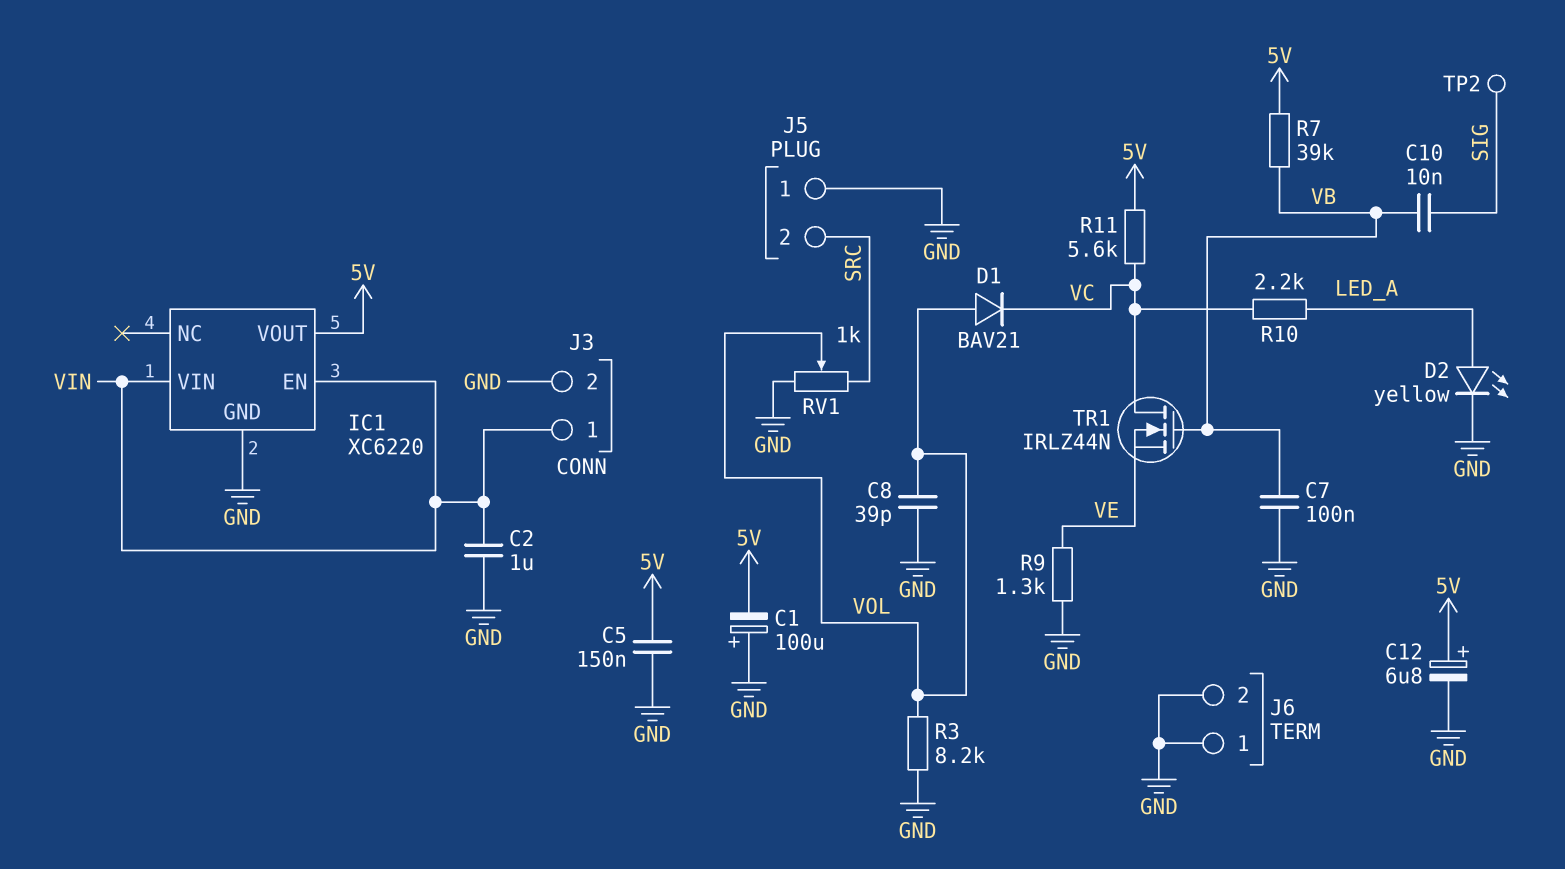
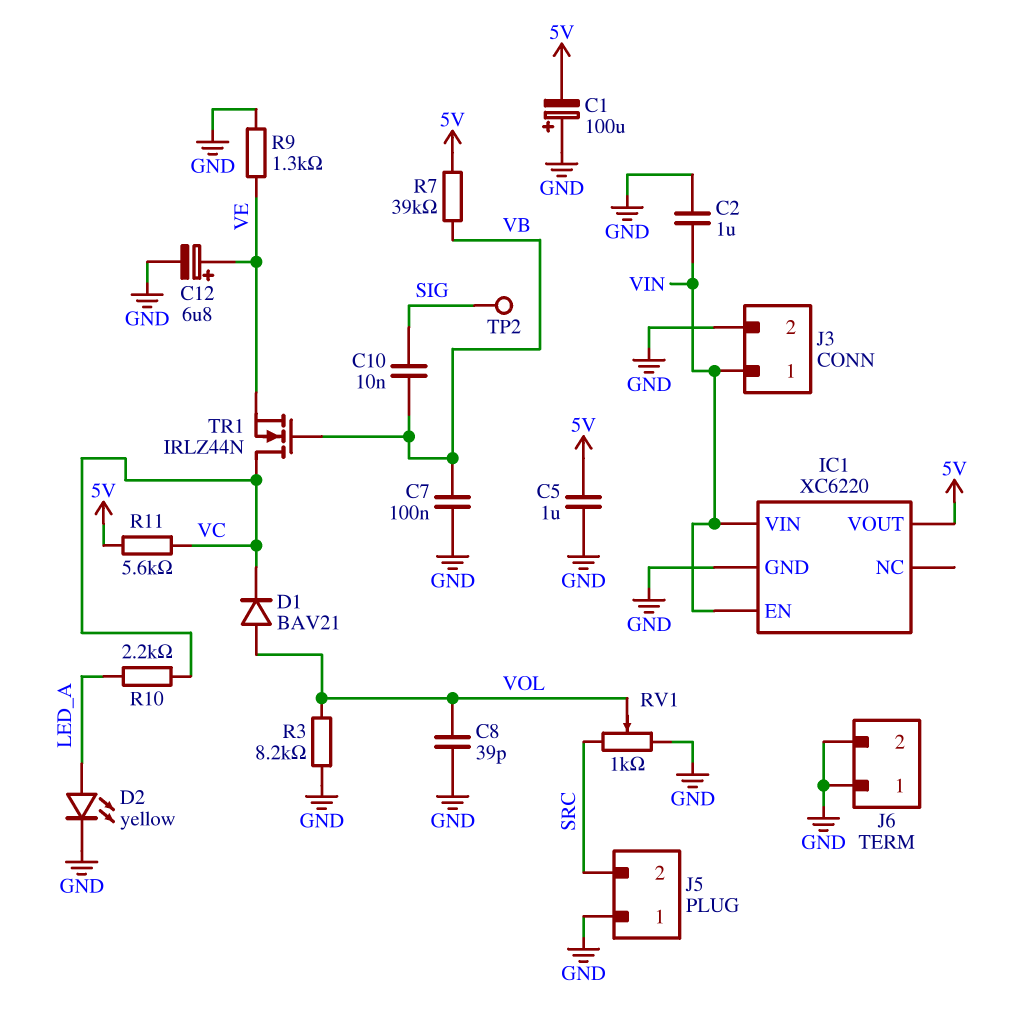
C5: 150nF (5V, GND) -> 1uF (5V, GND)
C12: 6.8uF (plus 5V, minus GND) -> 6.8uF (plus VE, minus GND)

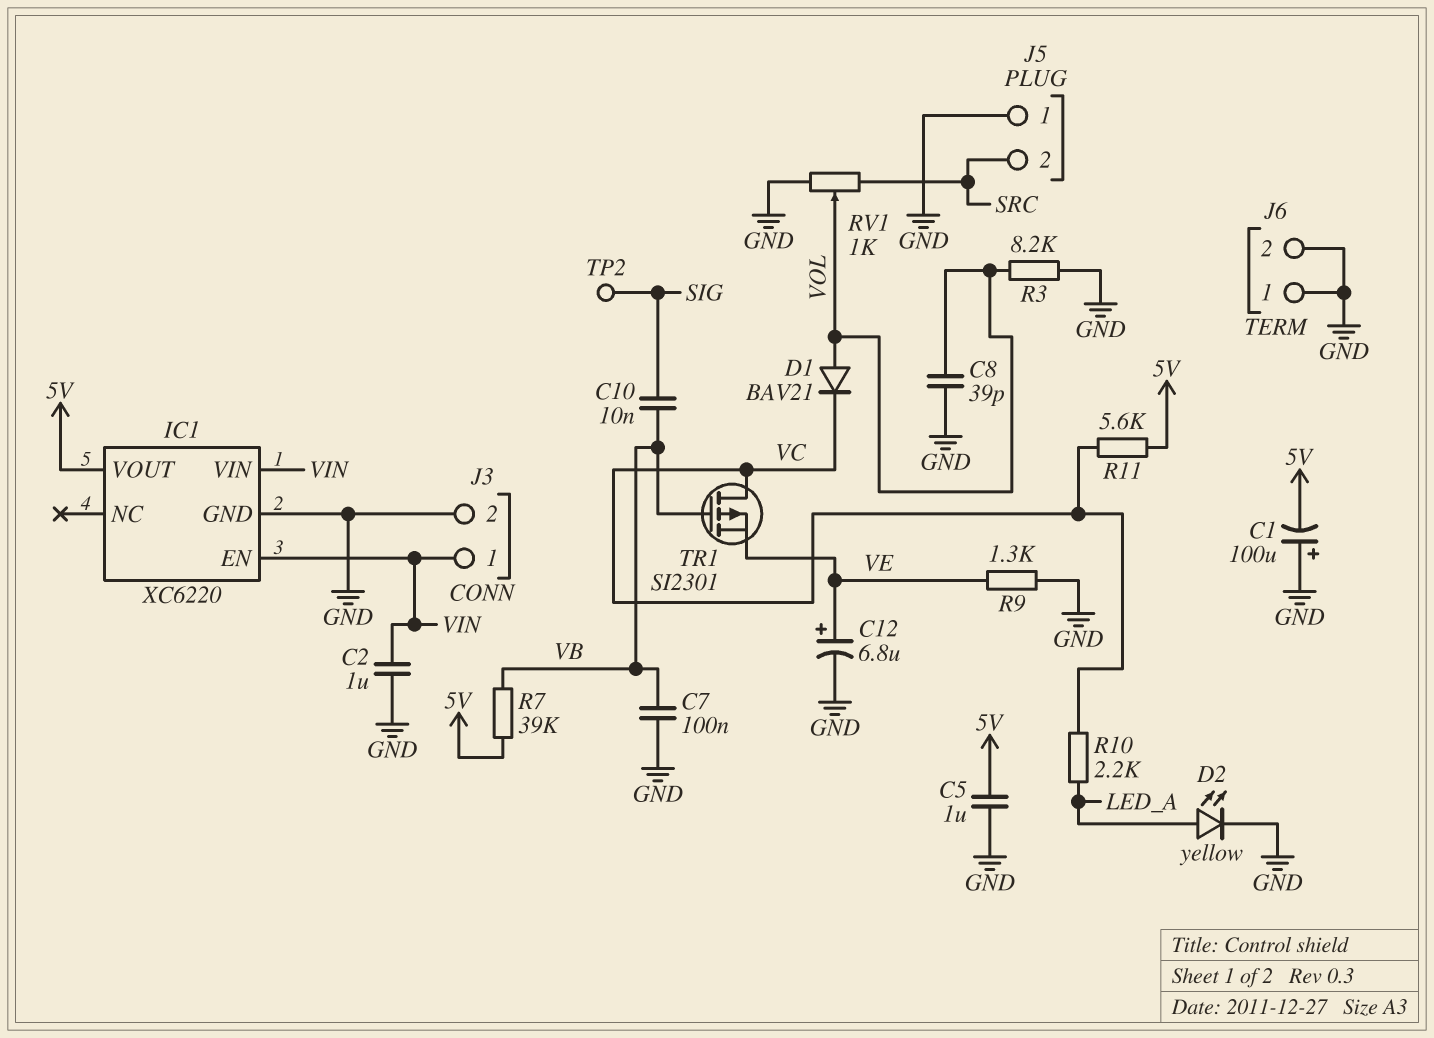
TR1: NMOS IRLZ44N (G VB, D VC, S VE) -> PMOS SI2301 (G VB, D VC, S VE)

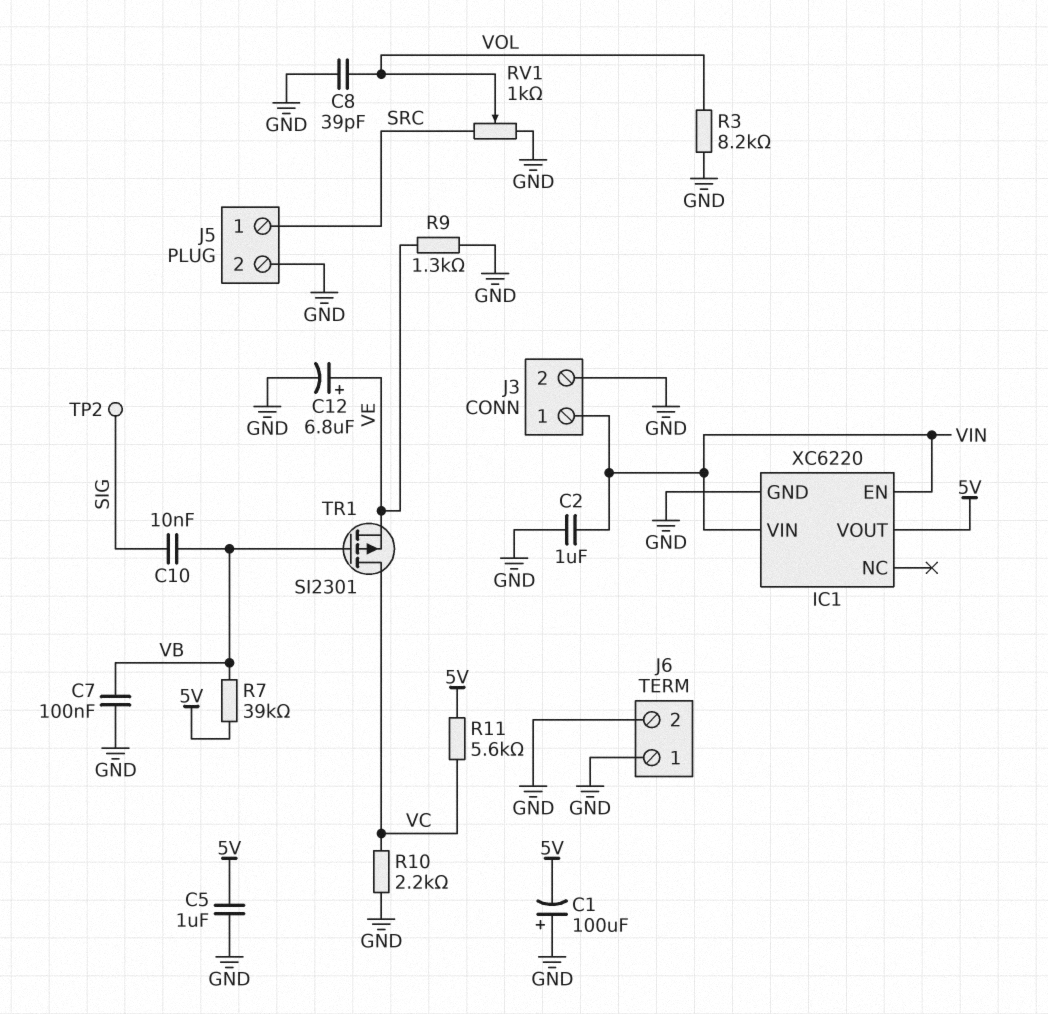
D1: diode BAV21 (A VOL, K VC) -> none
D2: LED yellow (A LED_A, K GND) -> none
J5 pin 1: GND -> SRC
J5 pin 2: SRC -> GND
R10: 2.2k (LED_A, VC) -> 2.2k (GND, VC)

